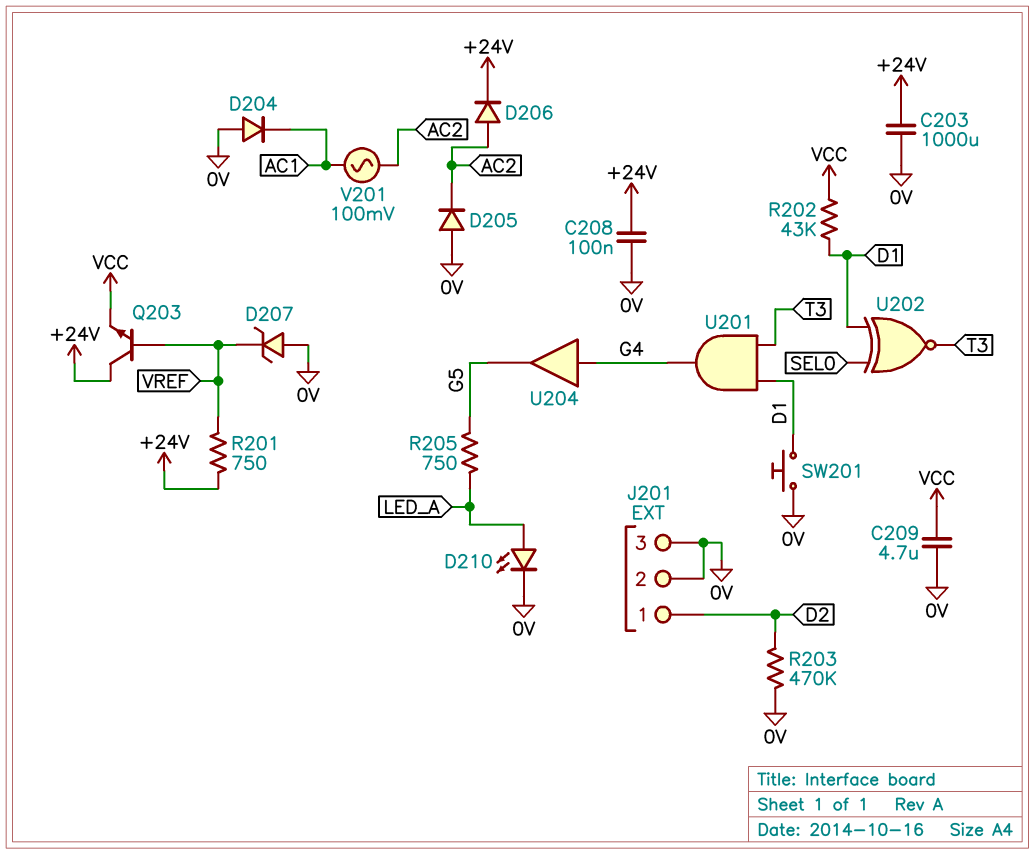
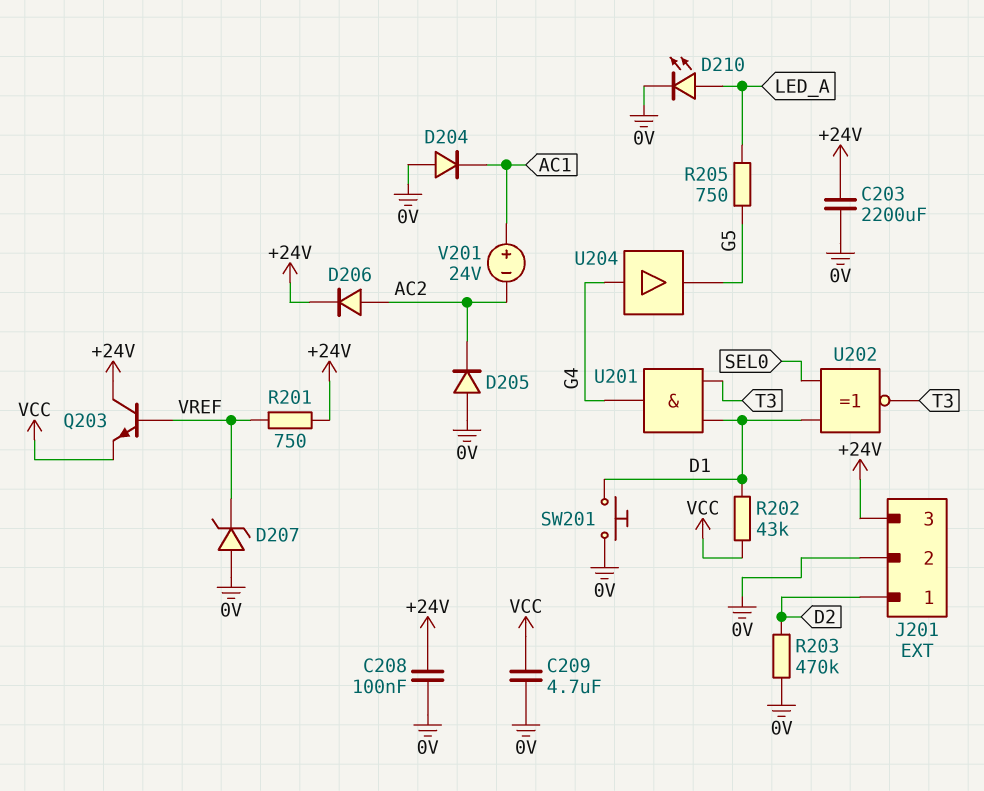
C203: 1000uF (+24V, 0V) -> 2200uF (+24V, 0V)
J201 pin 3: 0V -> +24V
V201: AC 100mV (AC1, AC2) -> 24V (plus AC1, minus AC2)

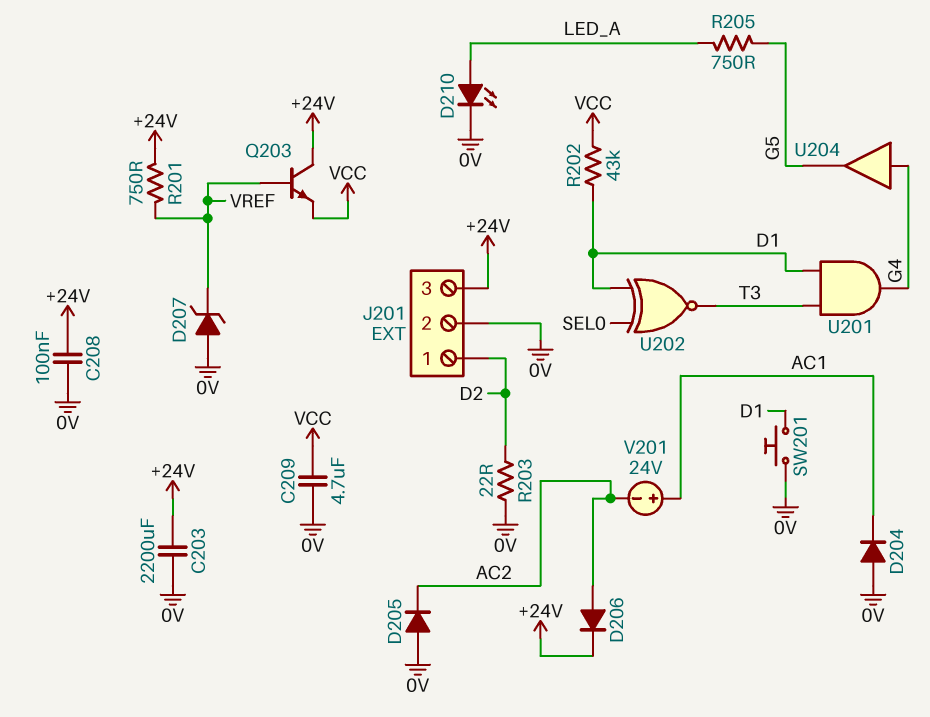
R203: 470k (0V, D2) -> 22 (0V, D2)

